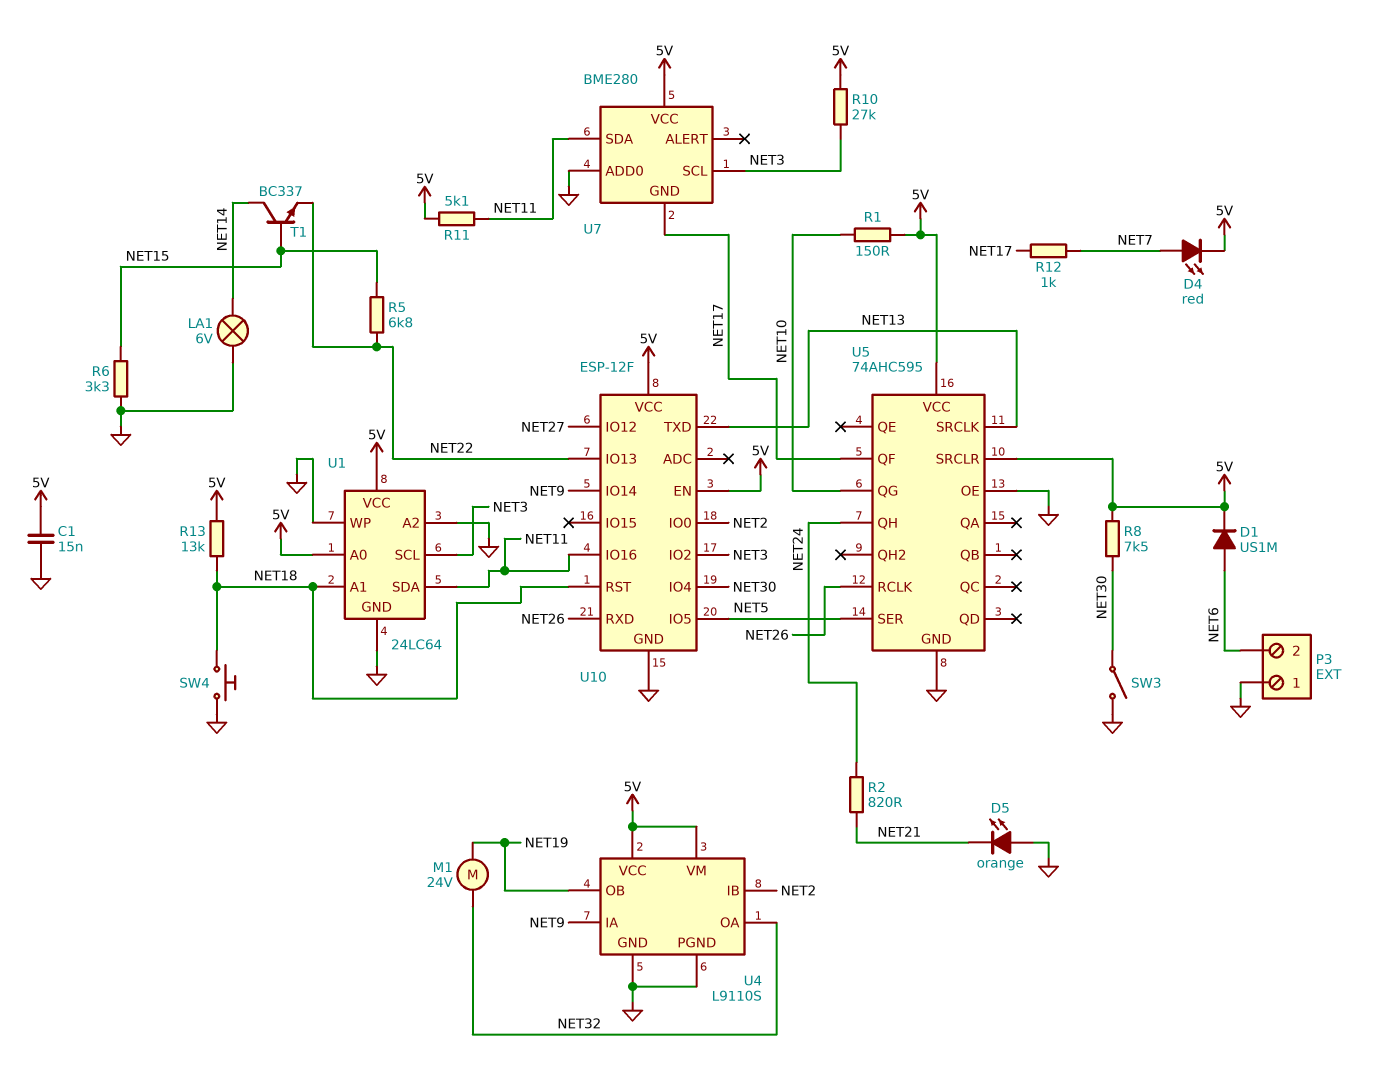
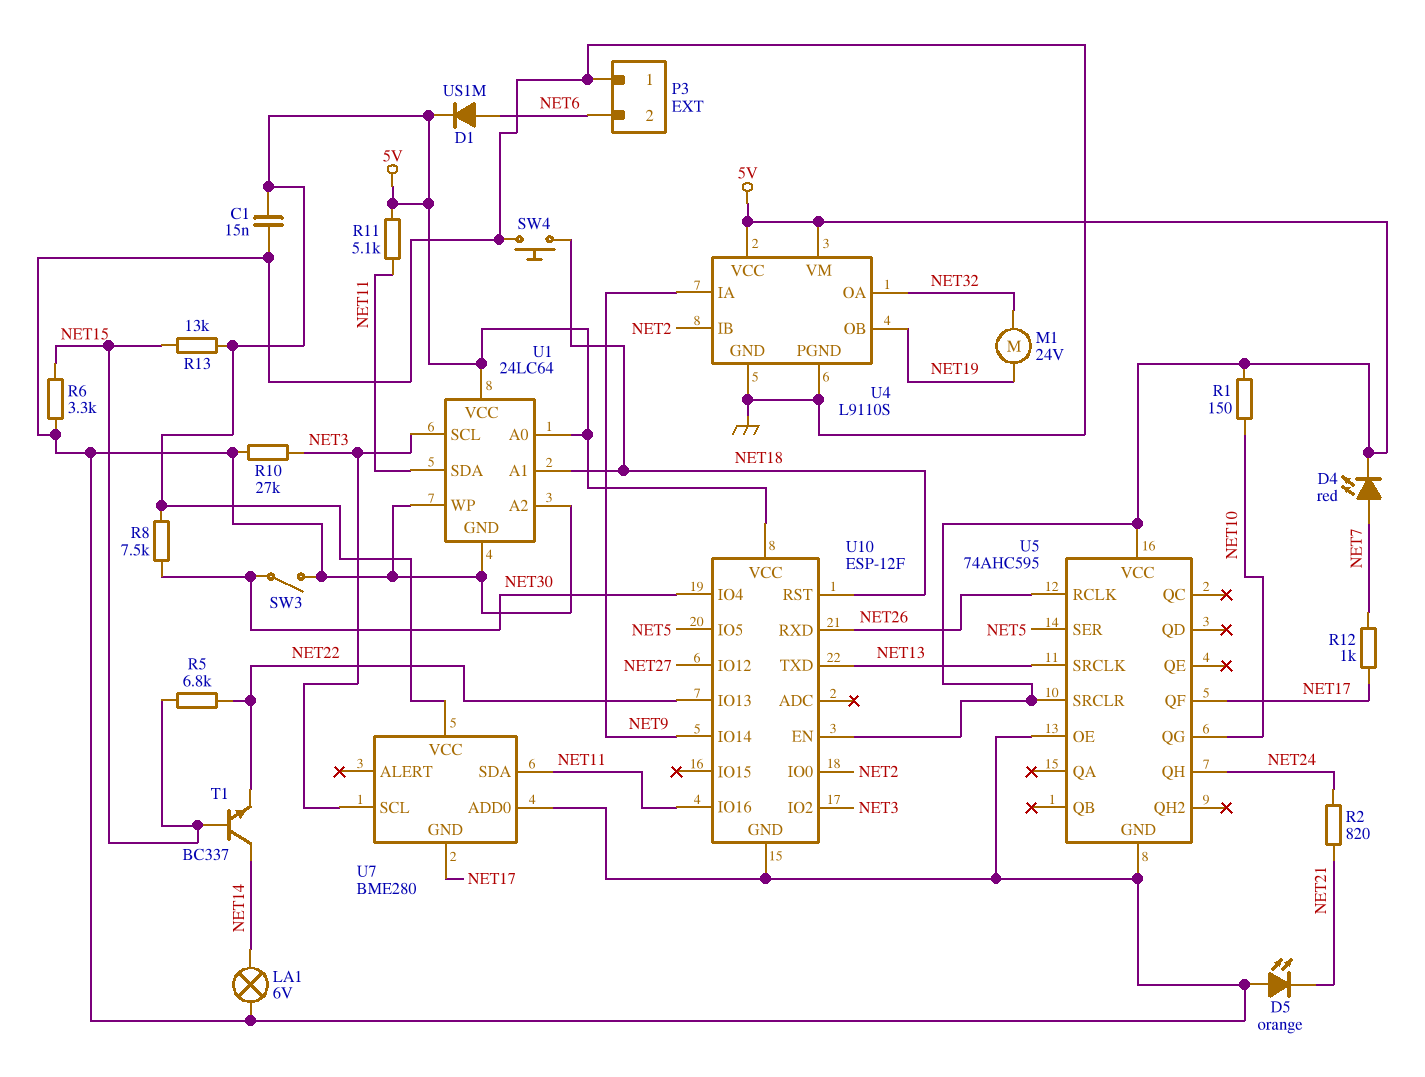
R10: 27k (5V, NET3) -> 27k (GND, NET3)
R13: 13k (5V, NET18) -> 13k (5V, NET15)

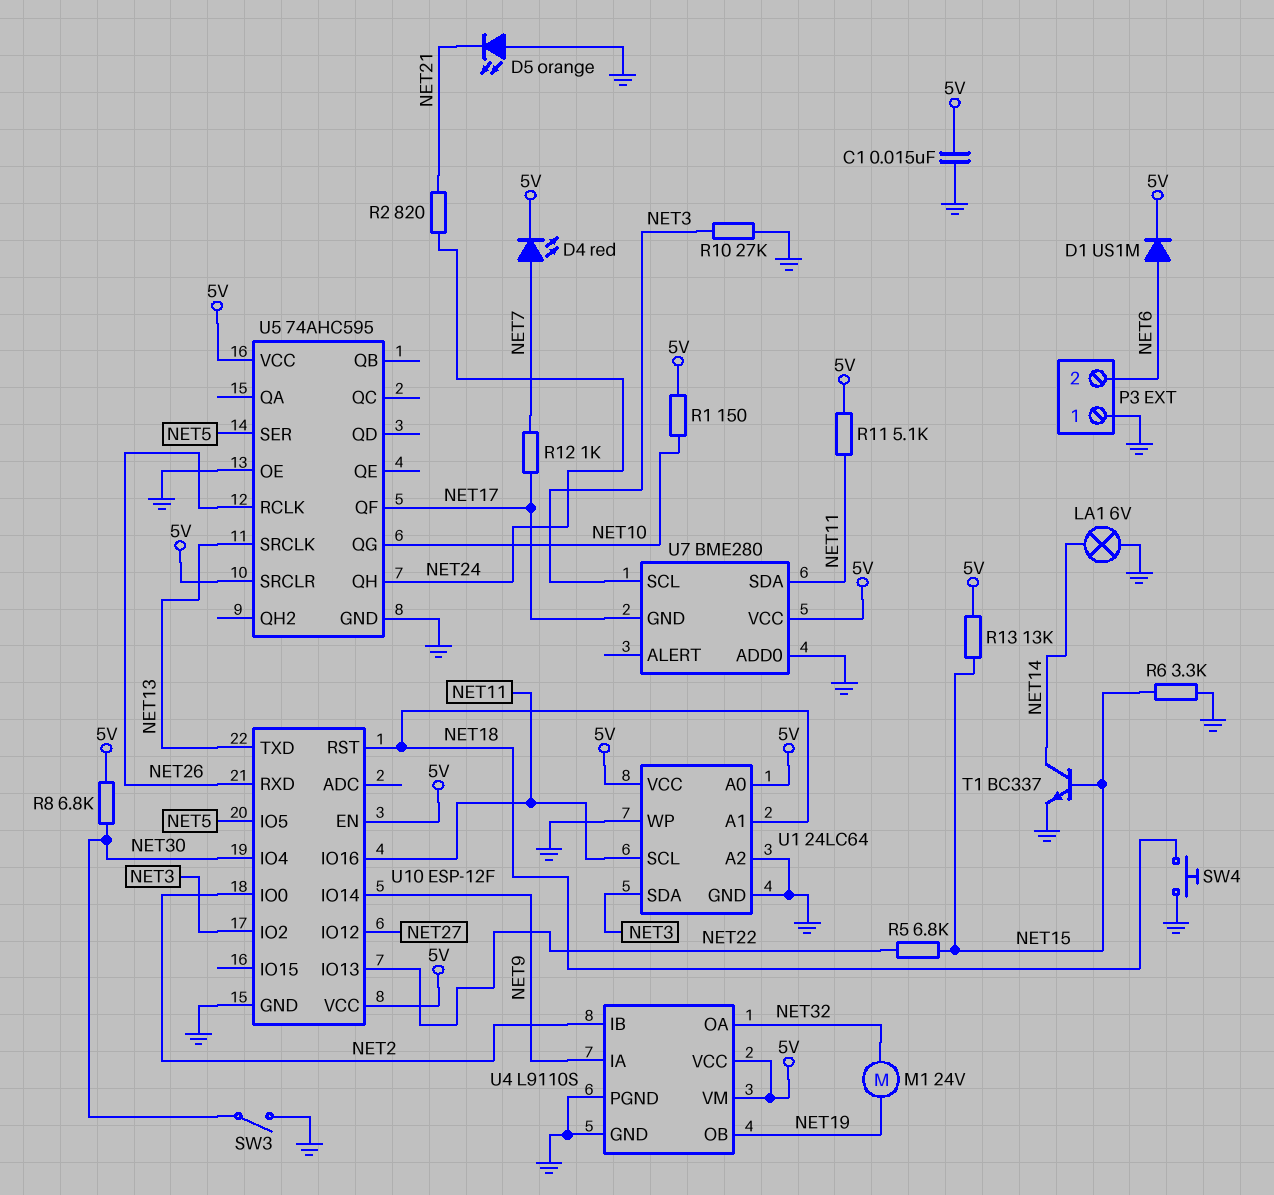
R8: 7.5k (5V, NET30) -> 6.8k (5V, NET30)
T1: NPN BC337 (B NET15, C NET14, E NET22) -> NPN BC337 (B NET15, C NET14, E GND)
U1 pin SCL: NET3 -> NET11
U1 pin SDA: NET11 -> NET3

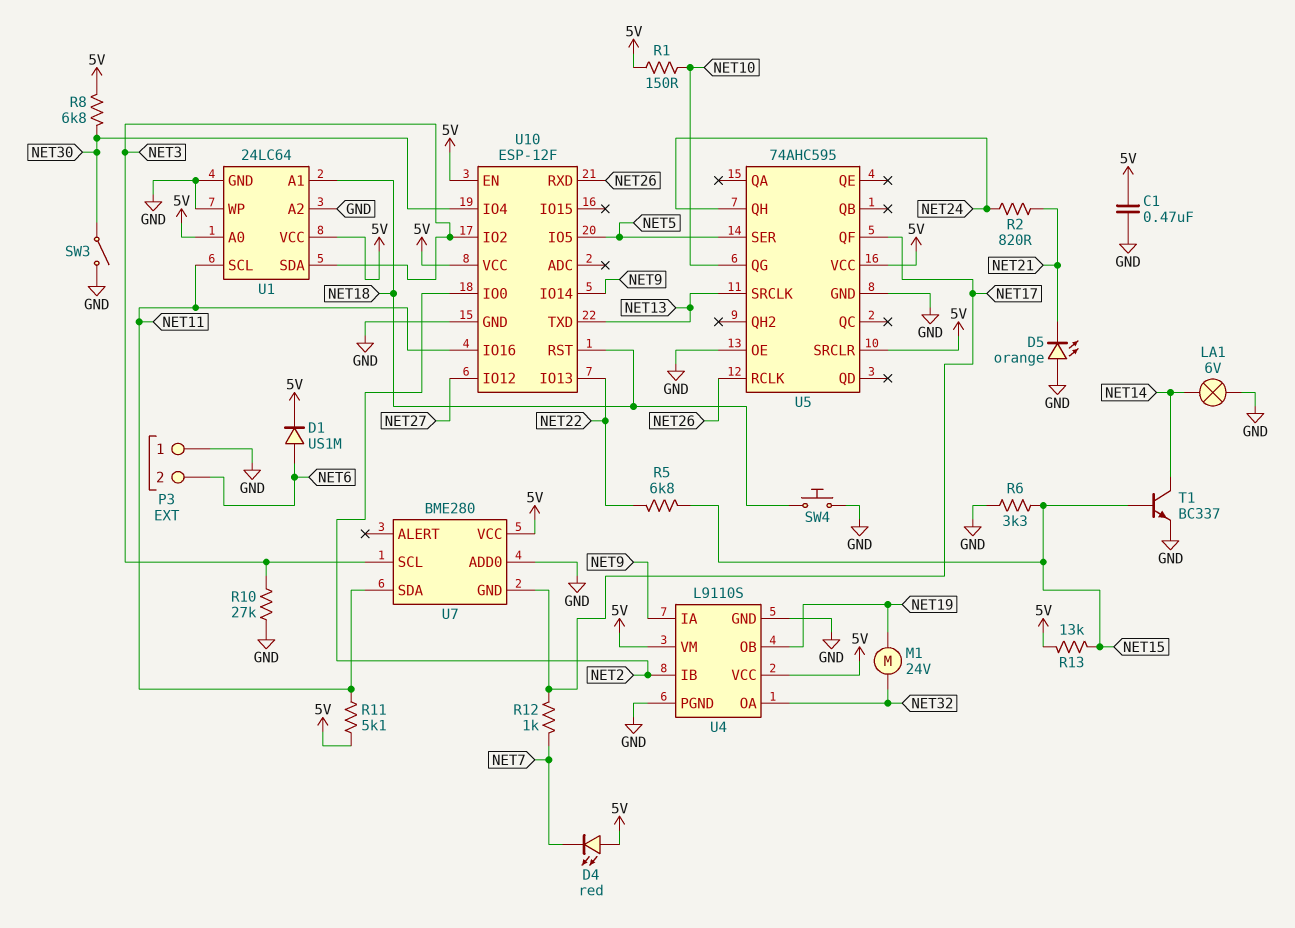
C1: 15nF (5V, GND) -> 470nF (5V, GND)
D4: LED red (A NET7, K 5V) -> LED red (A 5V, K NET7)

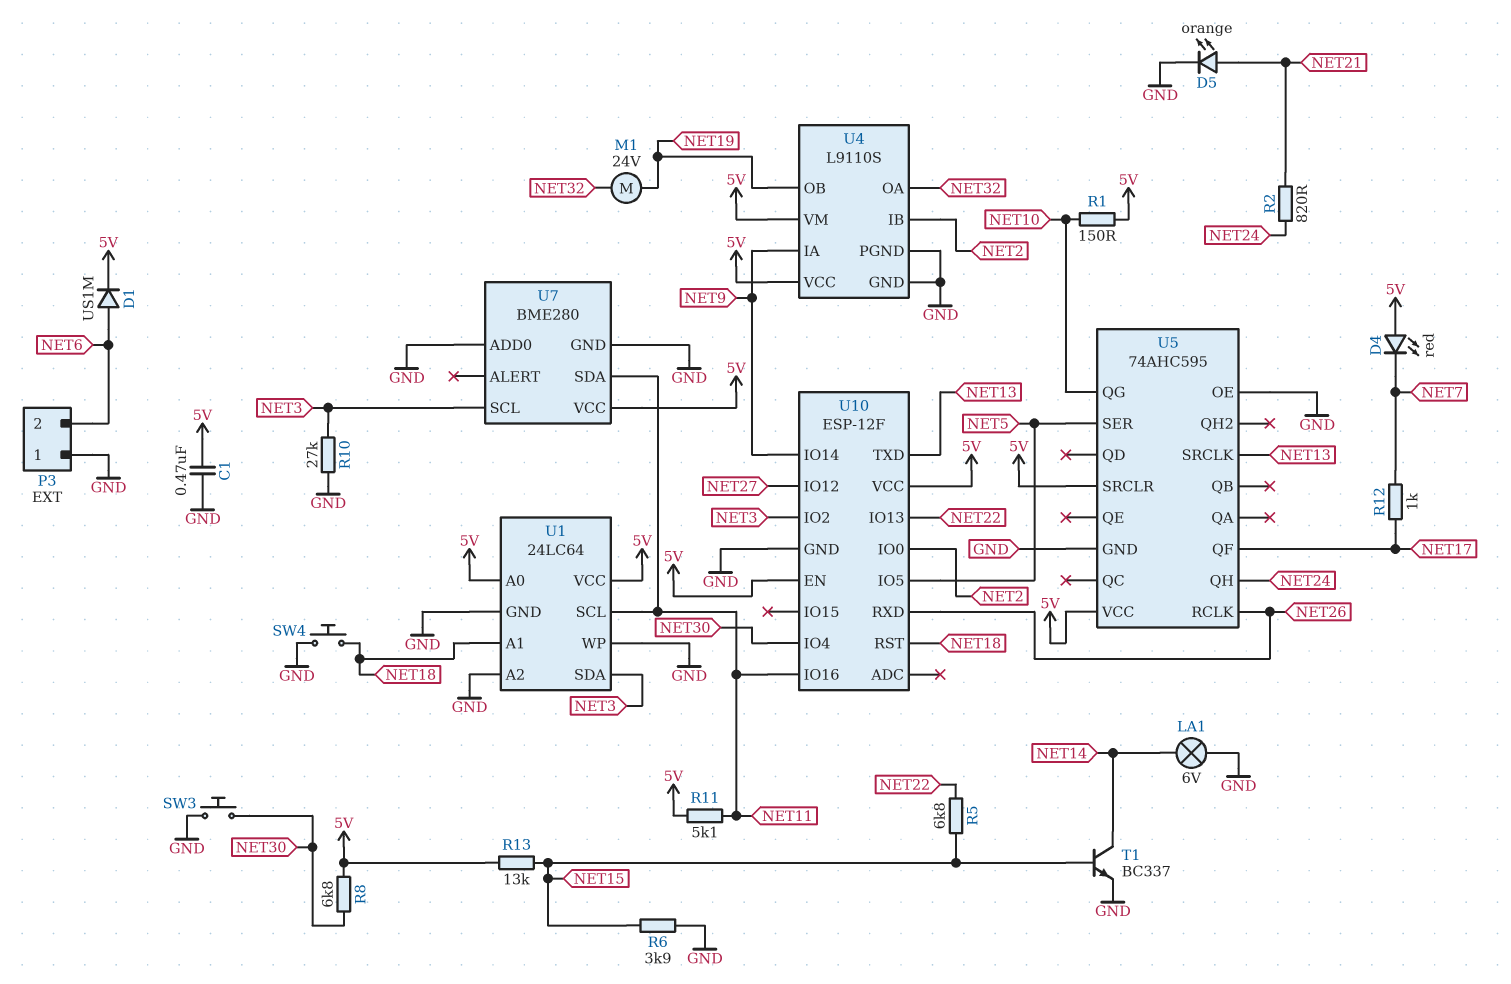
D5: LED orange (A GND, K NET21) -> LED orange (A NET21, K GND)
R6: 3.3k (GND, NET15) -> 3.9k (GND, NET15)
SW3: switch (GND, NET30) -> button (GND, NET30)
U7 pin GND: NET17 -> GND

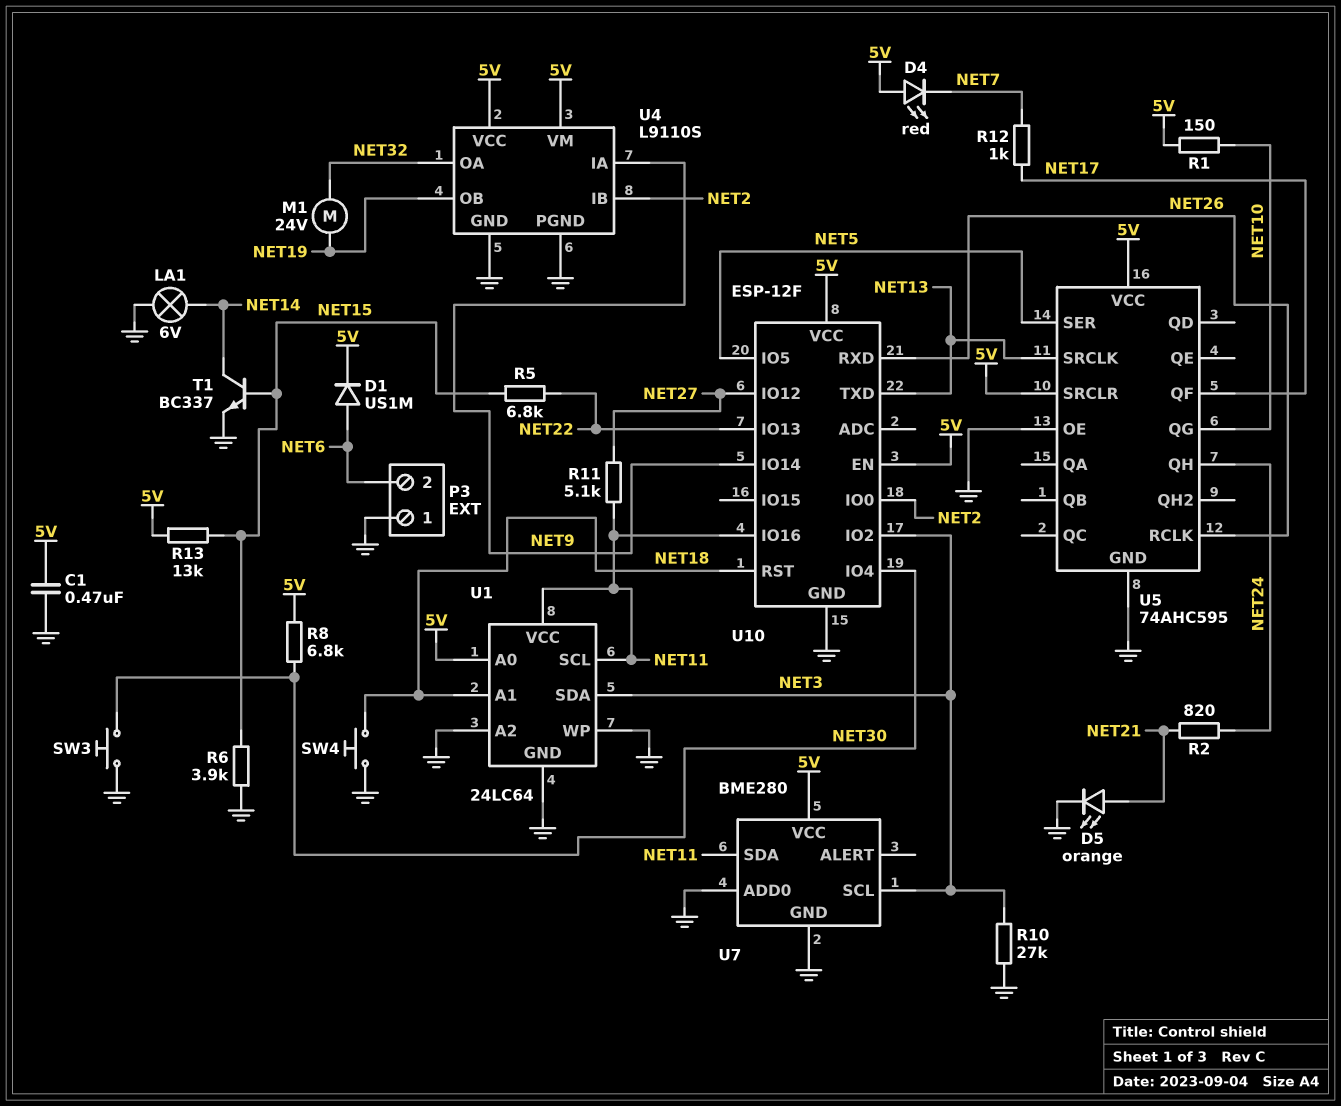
R11: 5.1k (5V, NET11) -> 5.1k (NET11, NET27)
U1 pin VCC: 5V -> NET11

